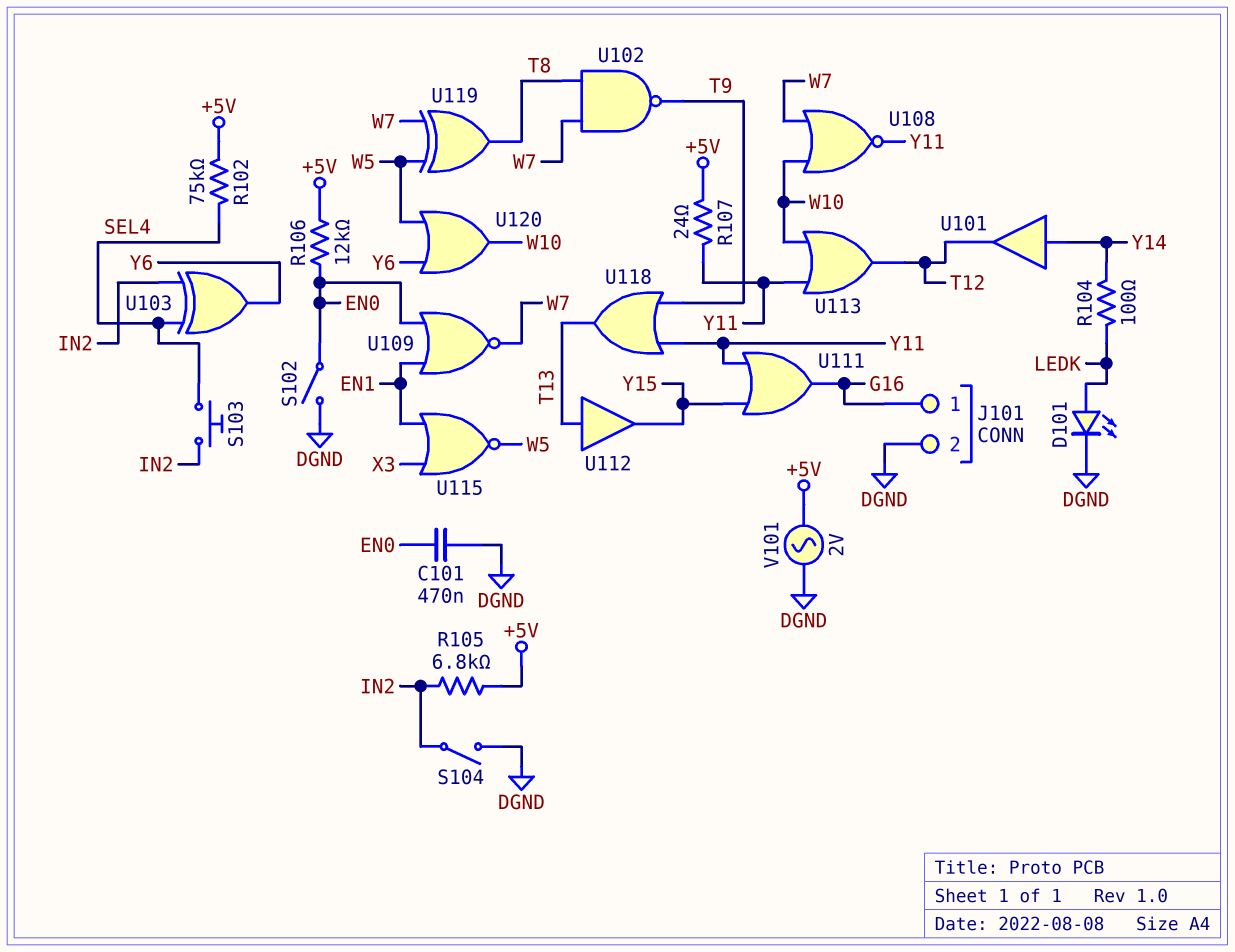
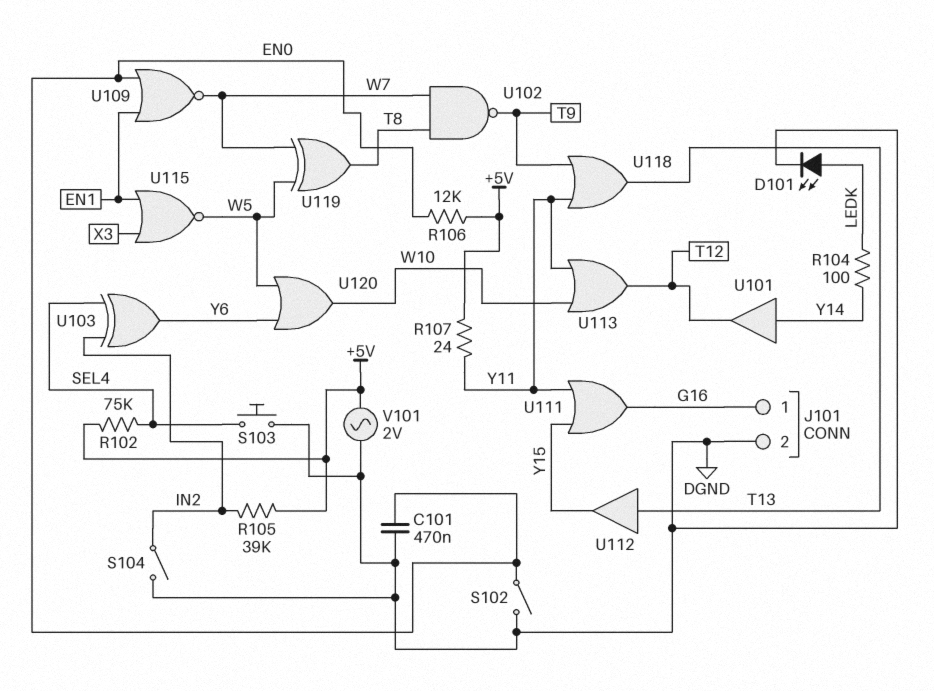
R105: 6.8k (+5V, IN2) -> 39k (+5V, IN2)
S103: button (IN2, SEL4) -> button (DGND, SEL4)
U108: NOR (in W7, in W10, out Y11) -> none

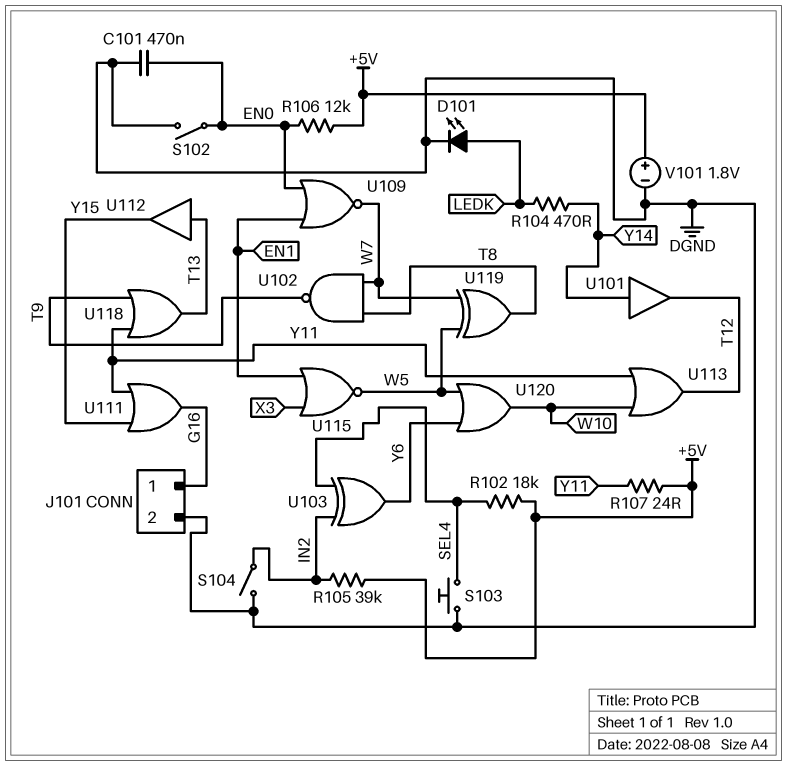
R102: 75k (+5V, SEL4) -> 18k (+5V, SEL4)
R104: 100 (LEDK, Y14) -> 470 (LEDK, Y14)
V101: AC 2V (+5V, DGND) -> 1.8V (plus +5V, minus DGND)

